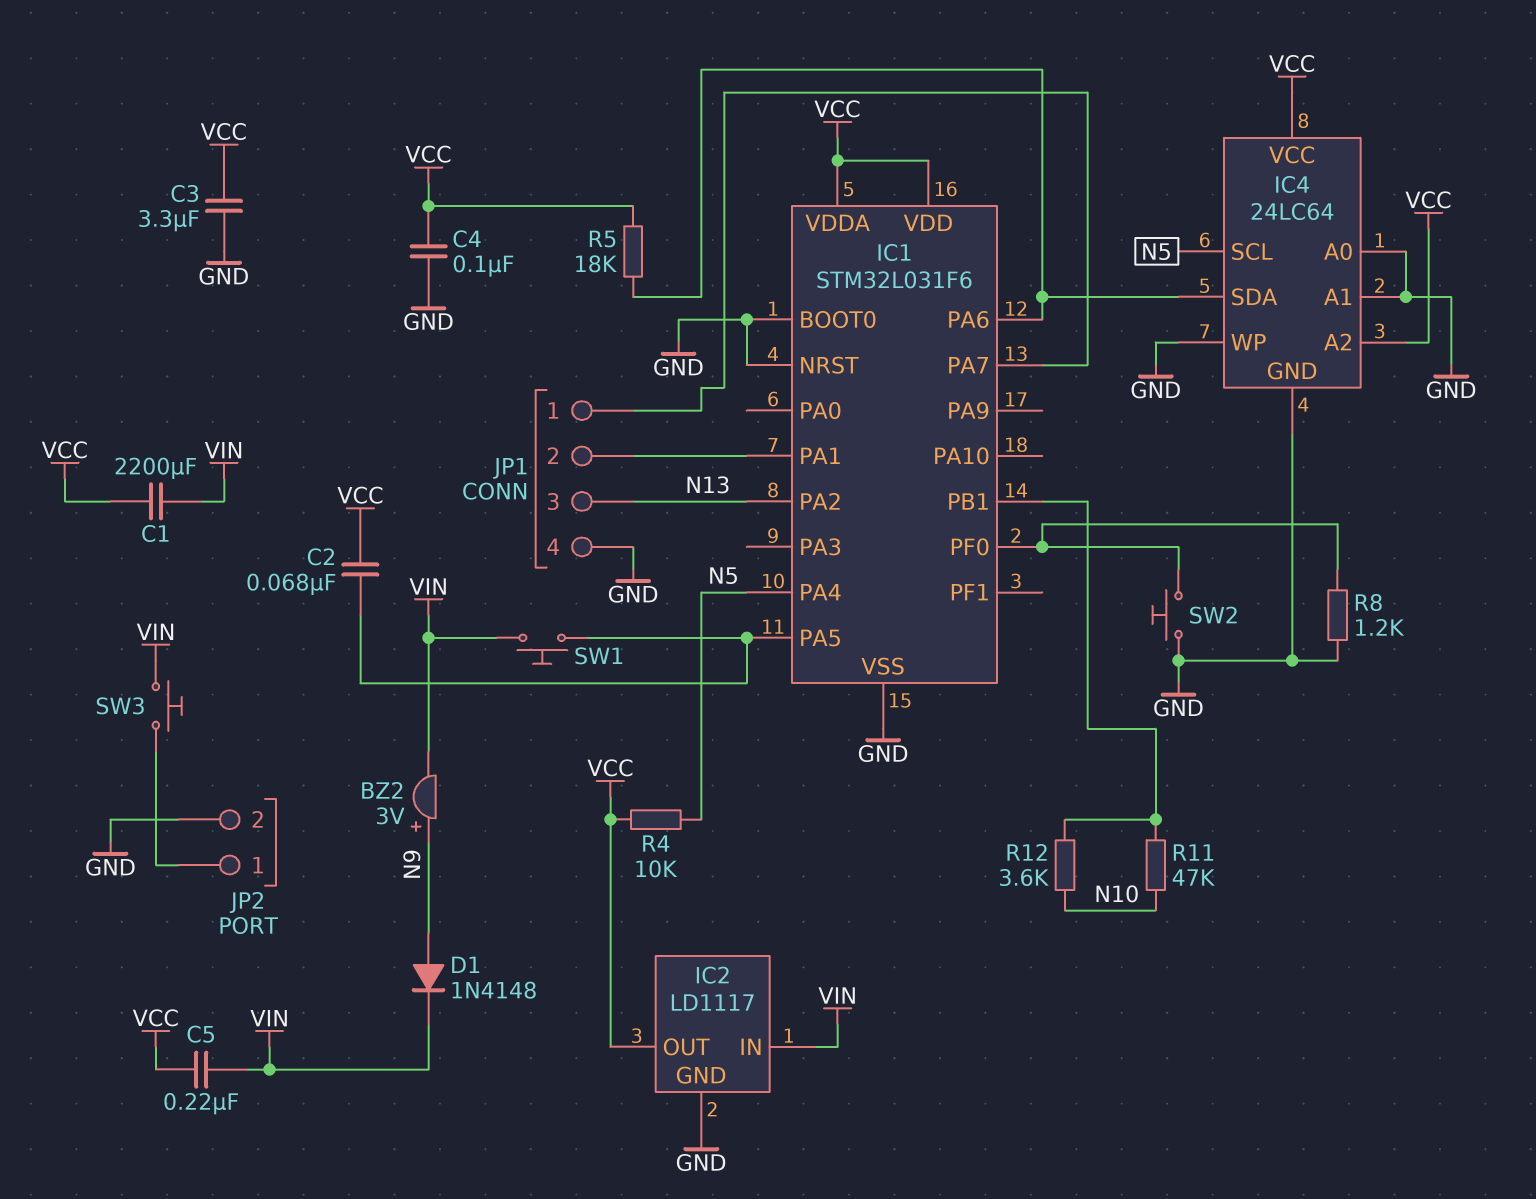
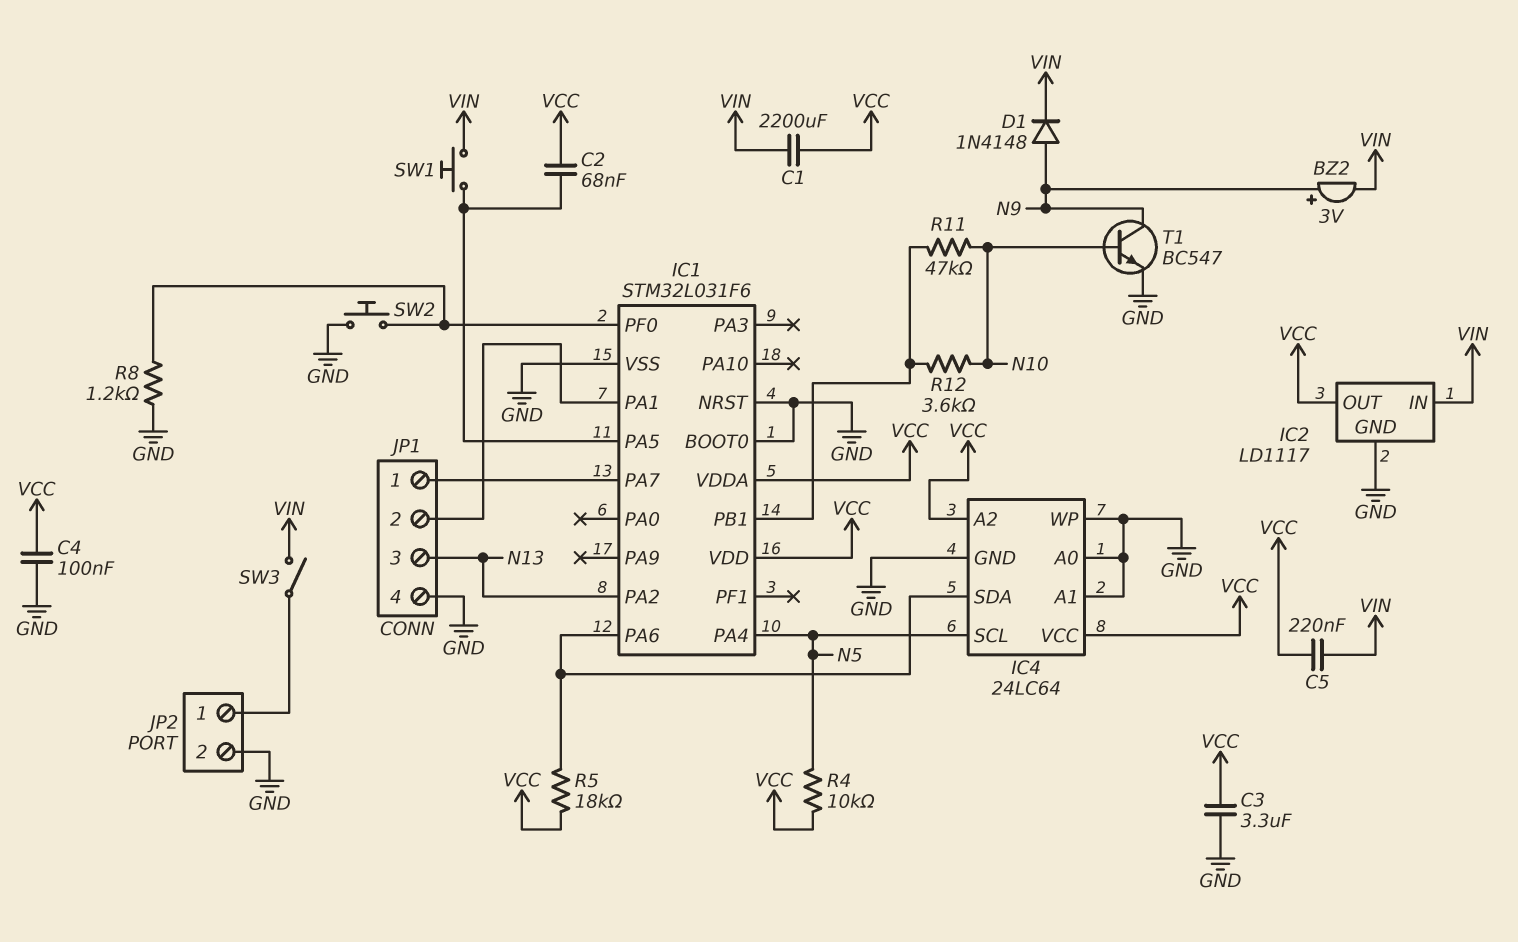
SW3: button (JP2/1, VIN) -> switch (JP2/1, VIN)
T1: none -> NPN BC547 (B N10, C N9, E GND)

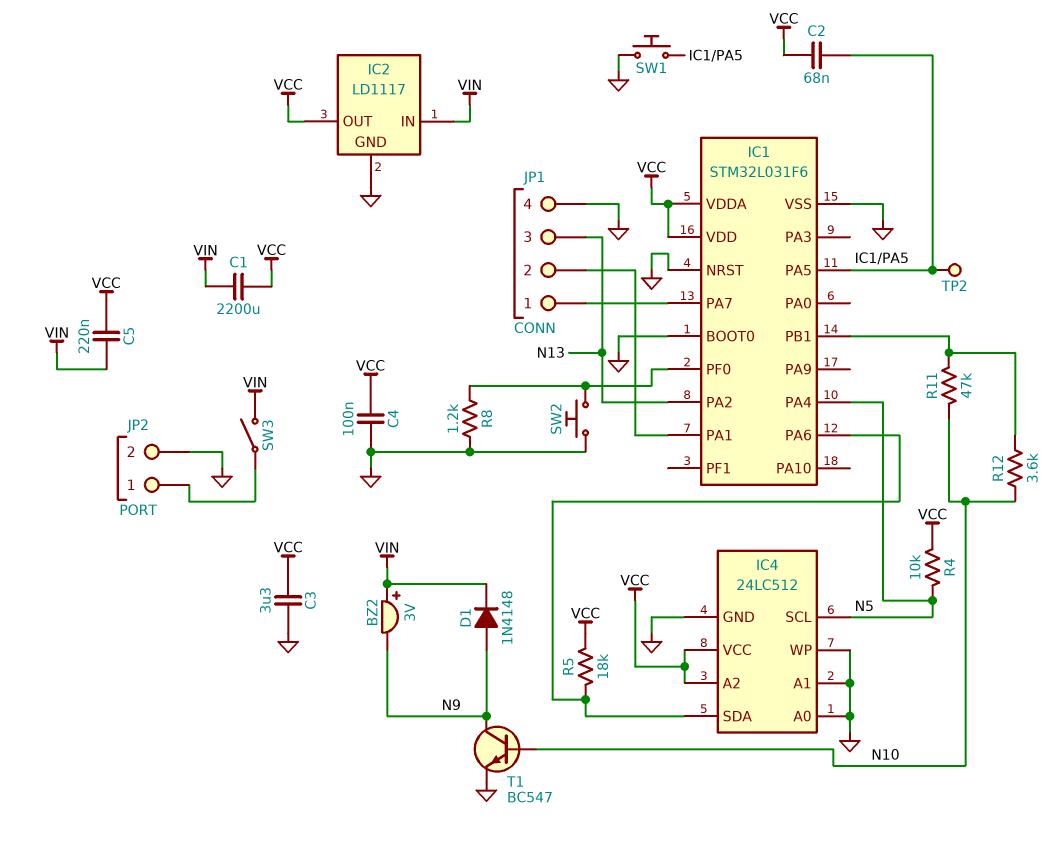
BZ2: buzzer 3V (plus N9, minus VIN) -> buzzer 3V (plus VIN, minus N9)
IC4: 24LC64 -> 24LC512
SW1: button (IC1/PA5, VIN) -> button (GND, IC1/PA5)
TP2: none -> test point (IC1/PA5)

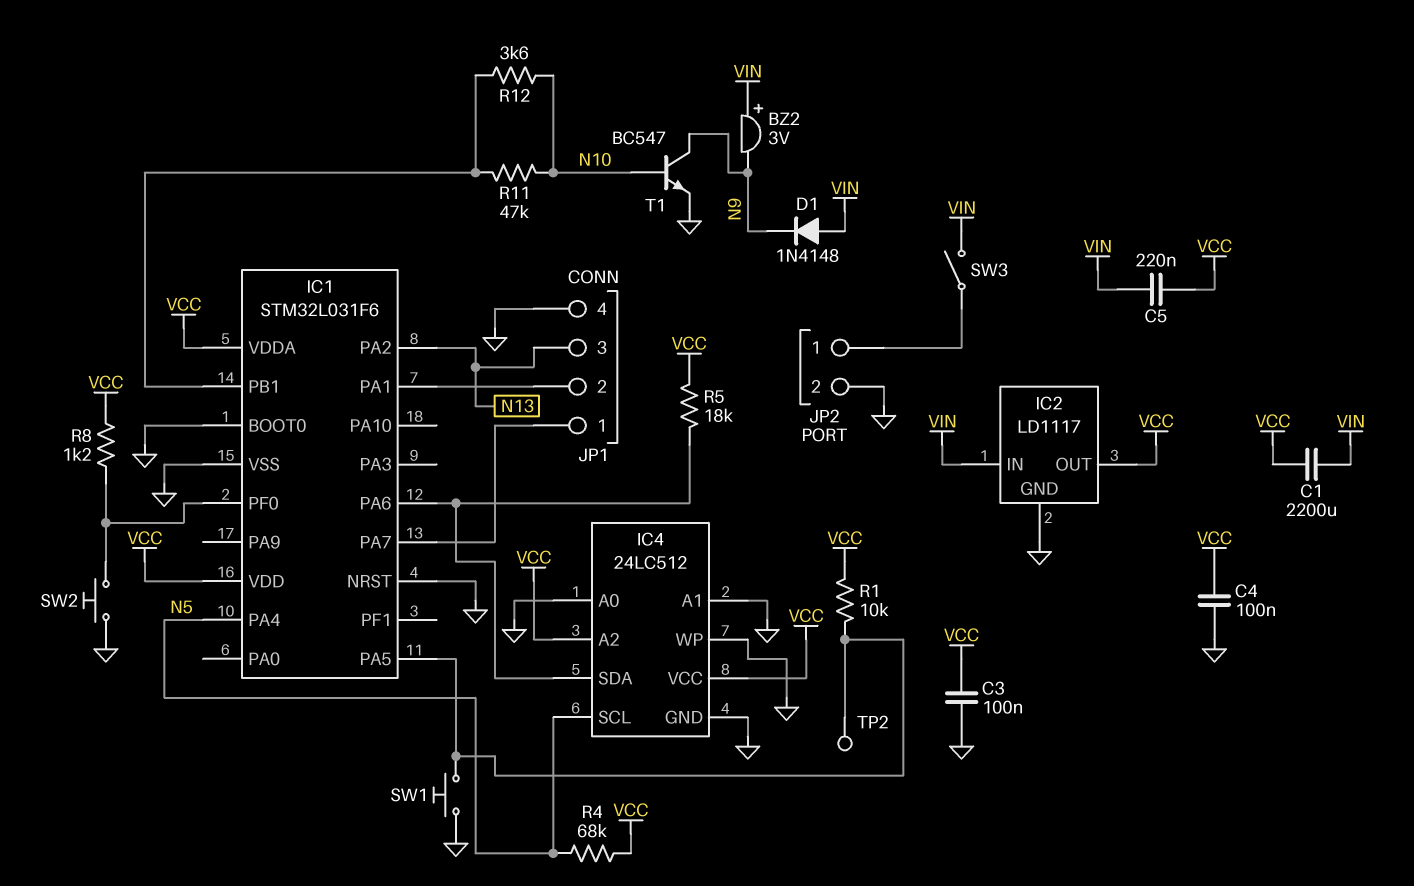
C2: 68nF (IC1/PA5, VCC) -> none
C3: 3.3uF (GND, VCC) -> 100nF (GND, VCC)
D1: diode 1N4148 (A N9, K VIN) -> diode 1N4148 (A VIN, K N9)
R1: none -> 10k (IC1/PA5, VCC)
R4: 10k (N5, VCC) -> 68k (N5, VCC)
R8: 1.2k (GND, IC1/PF0) -> 1.2k (IC1/PF0, VCC)

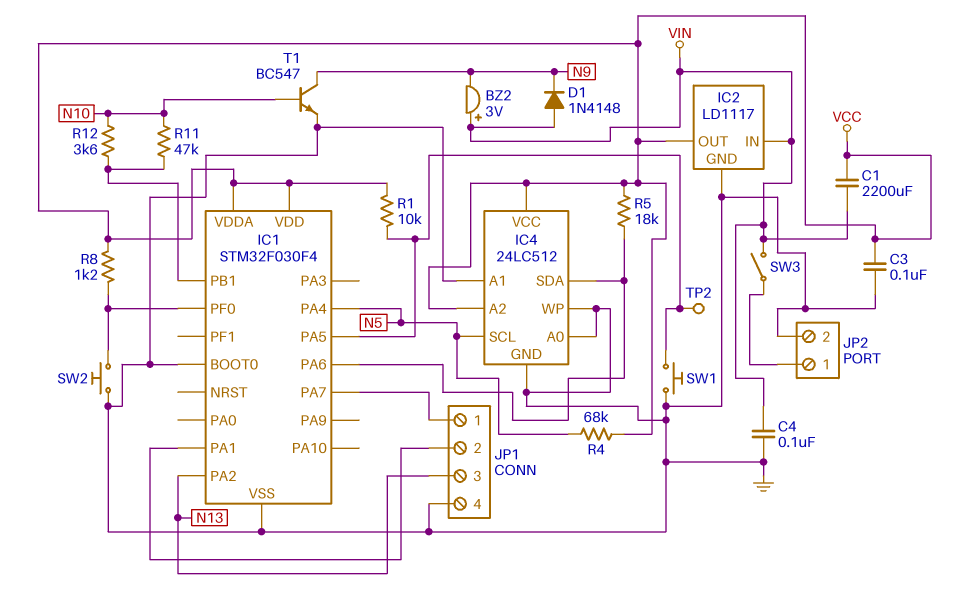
C4: 100nF (GND, VCC) -> 100nF (GND, VIN)
C5: 220nF (VCC, VIN) -> none
IC1: STM32L031F6 -> STM32F030F4
IC1 pin NRST: GND -> none

